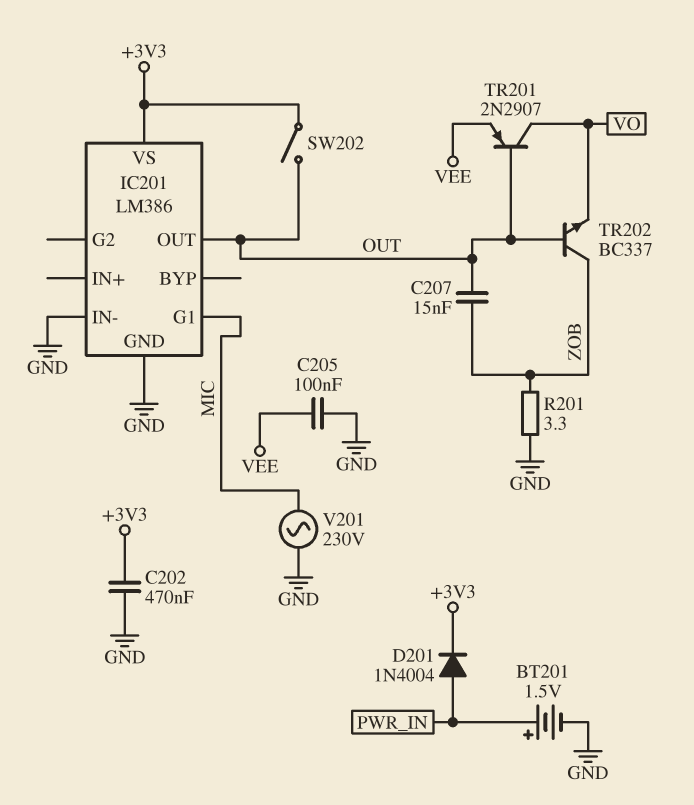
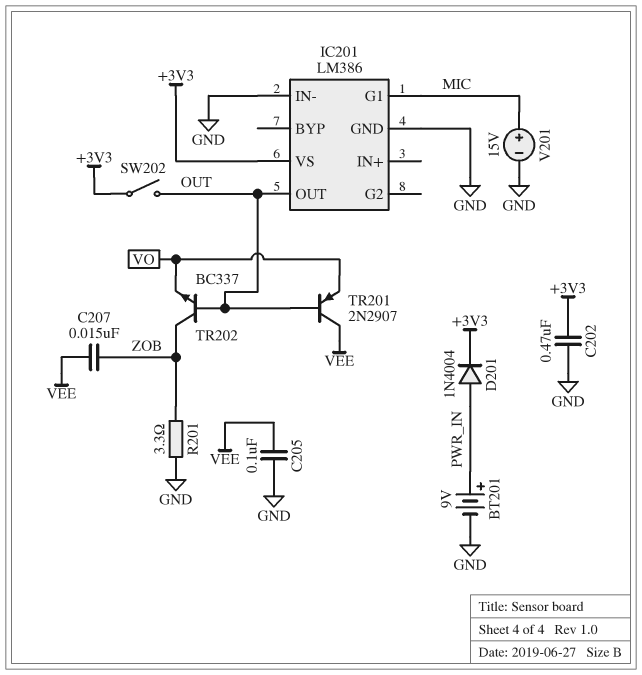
BT201: 1.5V (plus PWR_IN, minus GND) -> 9V (plus PWR_IN, minus GND)
C207: 15nF (OUT, ZOB) -> 15nF (VEE, ZOB)
TR201: PNP 2N2907 (B OUT, C VO, E VEE) -> PNP 2N2907 (B OUT, C VEE, E VO)
V201: AC 230V (GND, MIC) -> 15V (plus MIC, minus GND)

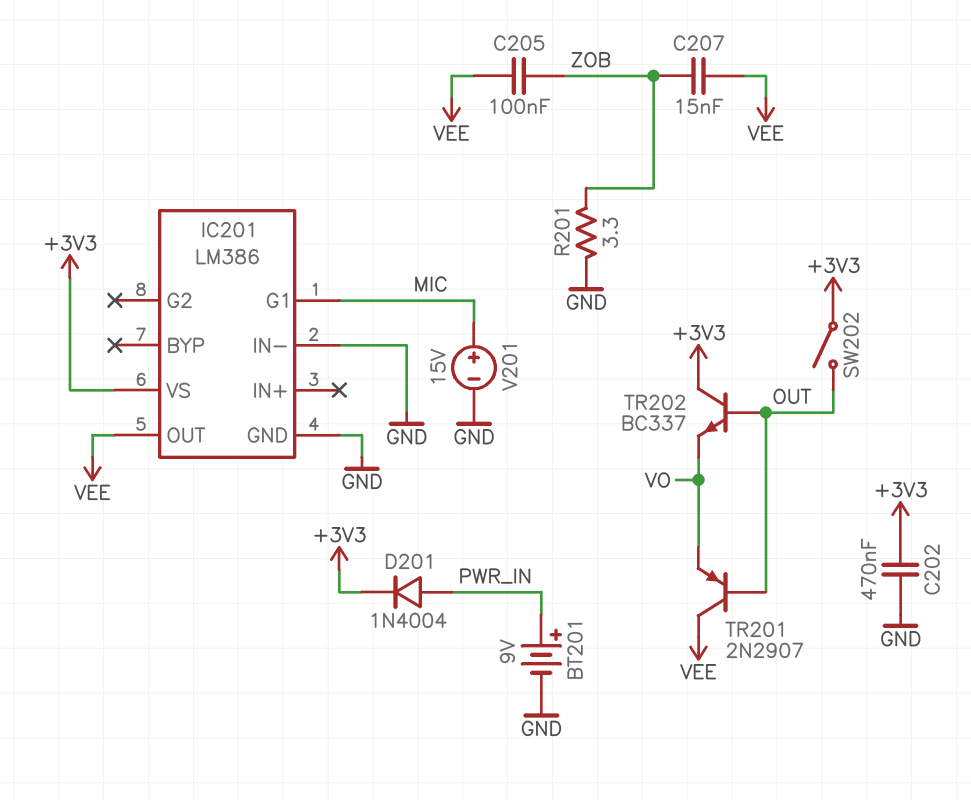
C205: 100nF (GND, VEE) -> 100nF (VEE, ZOB)
IC201 pin OUT: OUT -> VEE
TR202: NPN BC337 (B OUT, C ZOB, E VO) -> NPN BC337 (B OUT, C +3V3, E VO)

